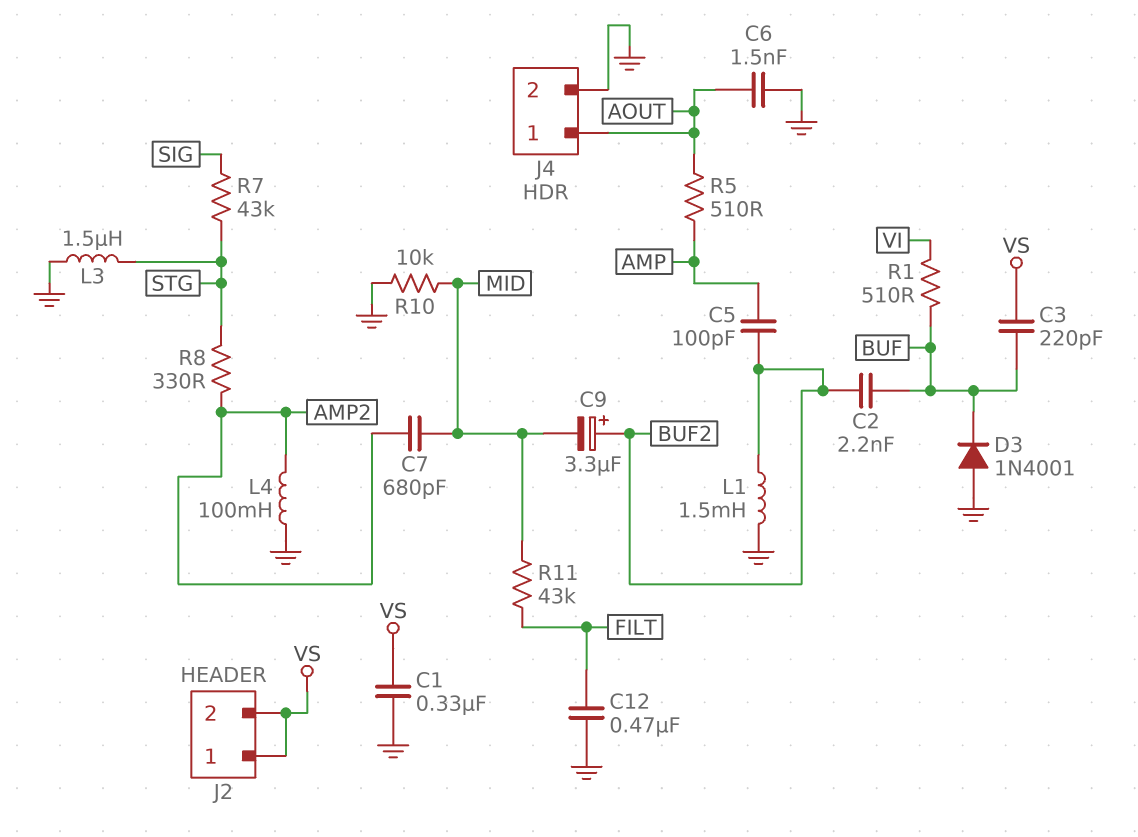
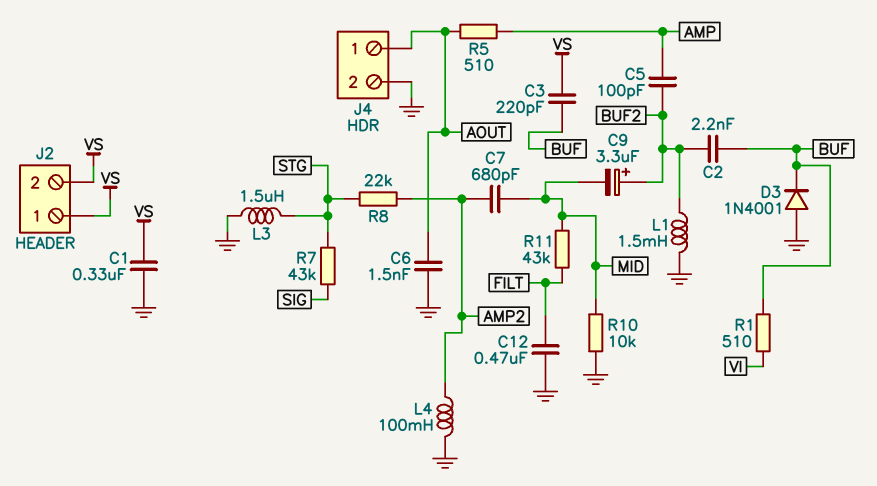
R8: 330 (AMP2, STG) -> 22k (AMP2, STG)

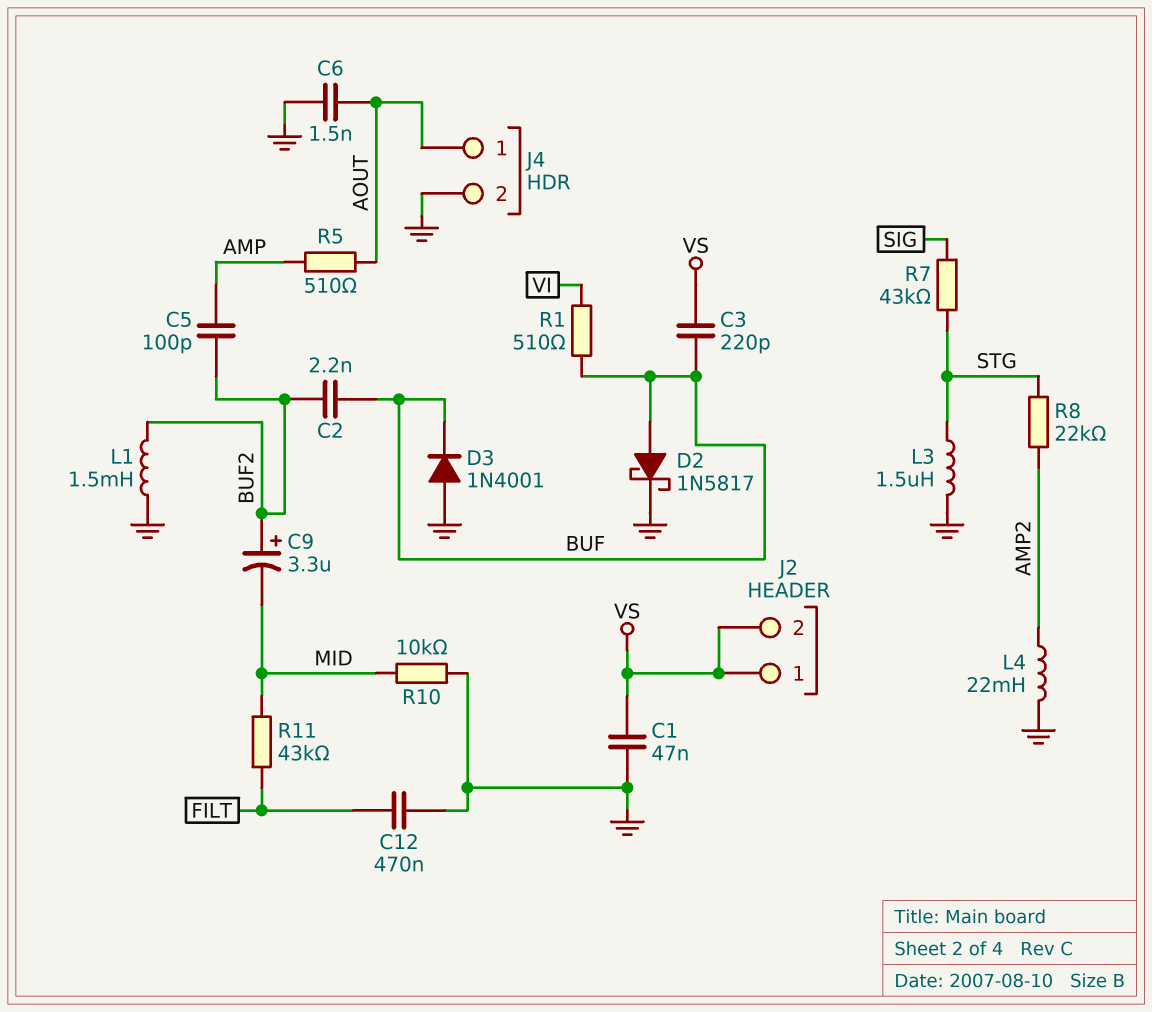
C1: 330nF (GND, VS) -> 47nF (GND, VS)
C7: 680pF (AMP2, MID) -> none
D2: none -> schottky 1N5817 (A BUF, K GND)
L4: 100mH (AMP2, GND) -> 22mH (AMP2, GND)

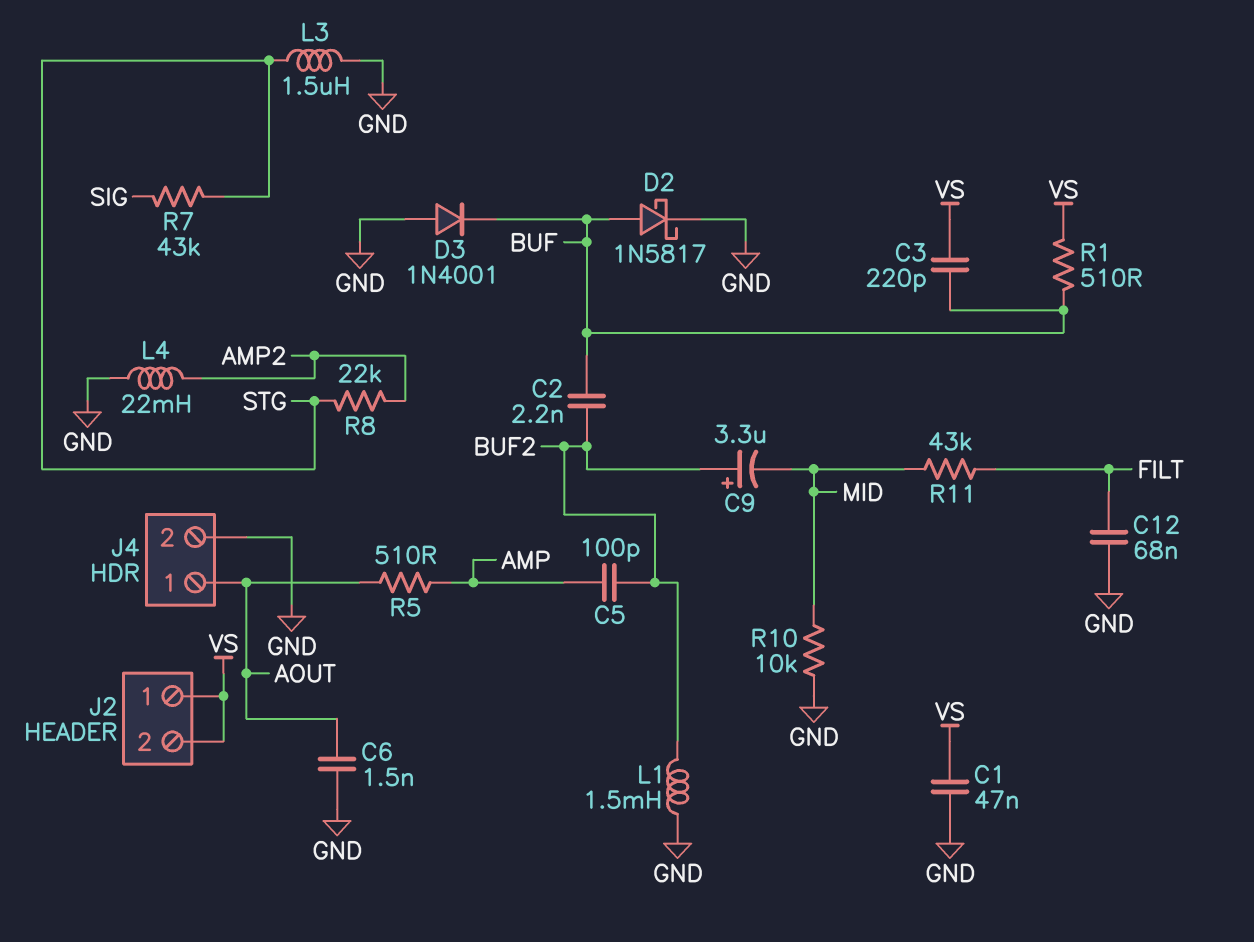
C12: 470nF (FILT, GND) -> 68nF (FILT, GND)
R1: 510 (BUF, VI) -> 510 (BUF, VS)

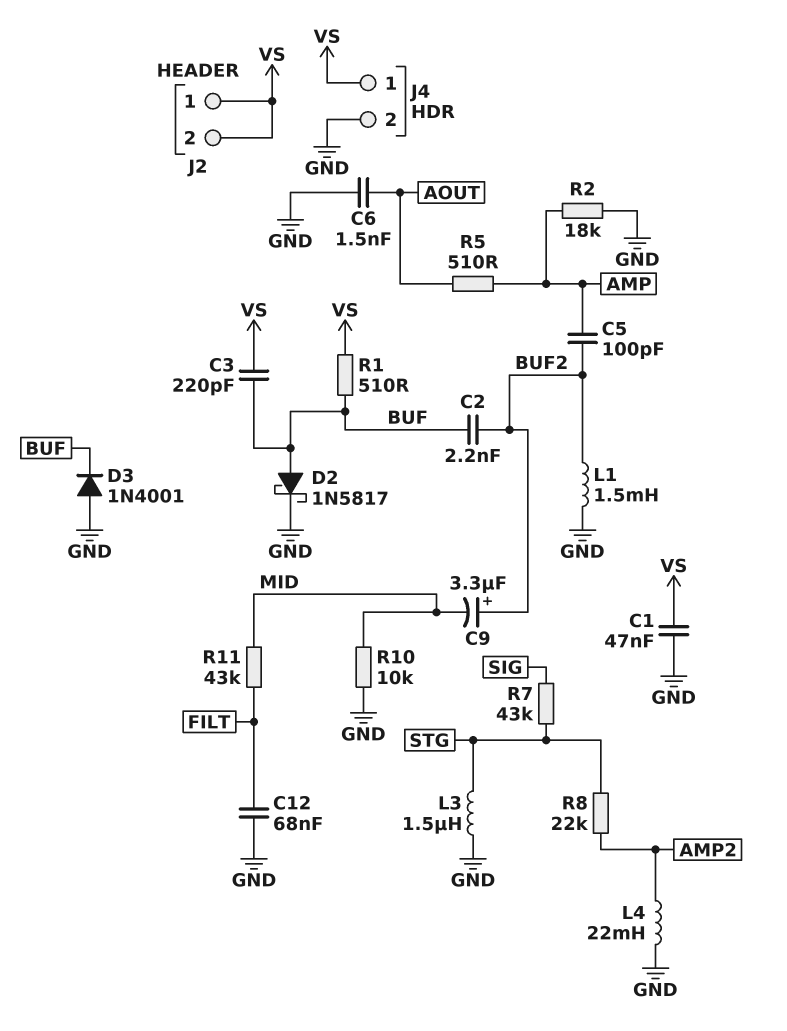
J4 pin 1: AOUT -> VS
R2: none -> 18k (AMP, GND)

